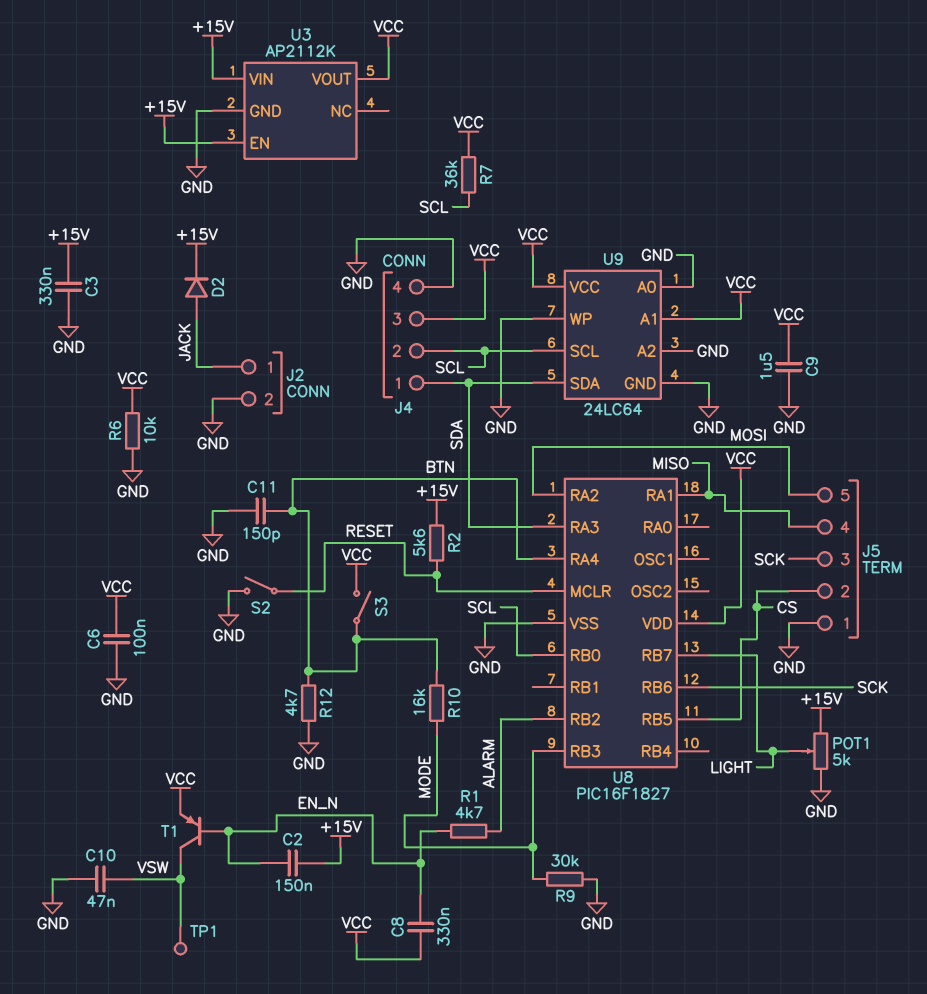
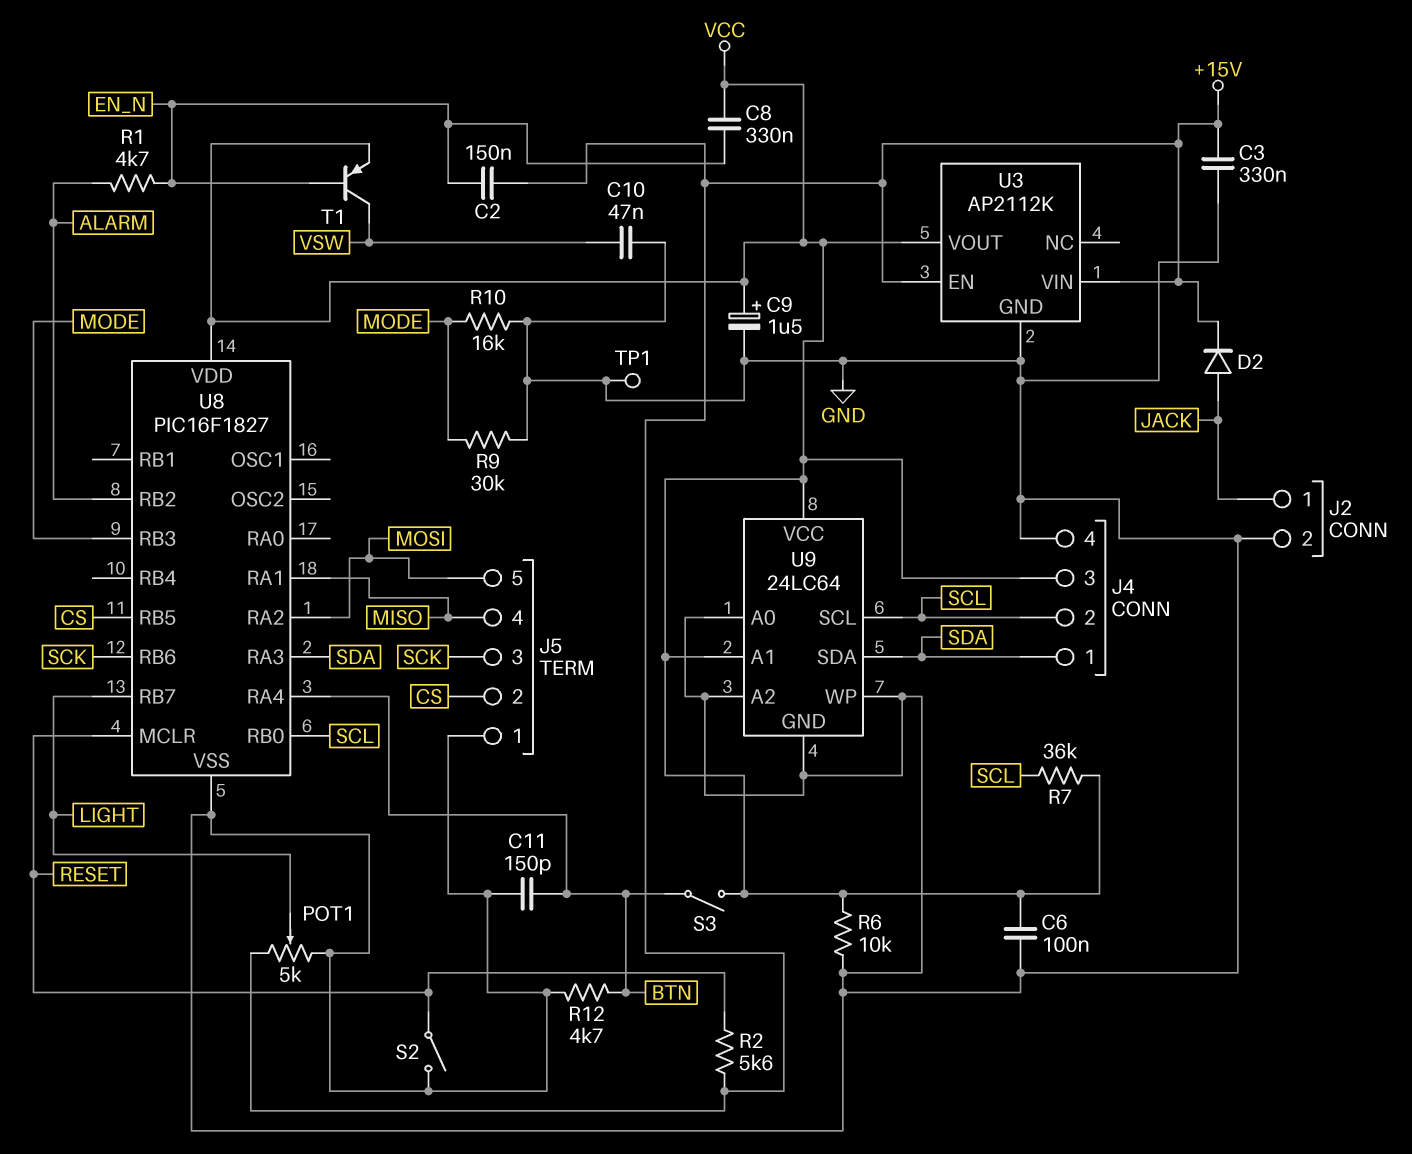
C9: 1.5uF (GND, VCC) -> 1.5uF (plus VCC, minus GND)
R10: 16k (BTN, MODE) -> 16k (GND, MODE)
TP1: test point (VSW) -> test point (GND)

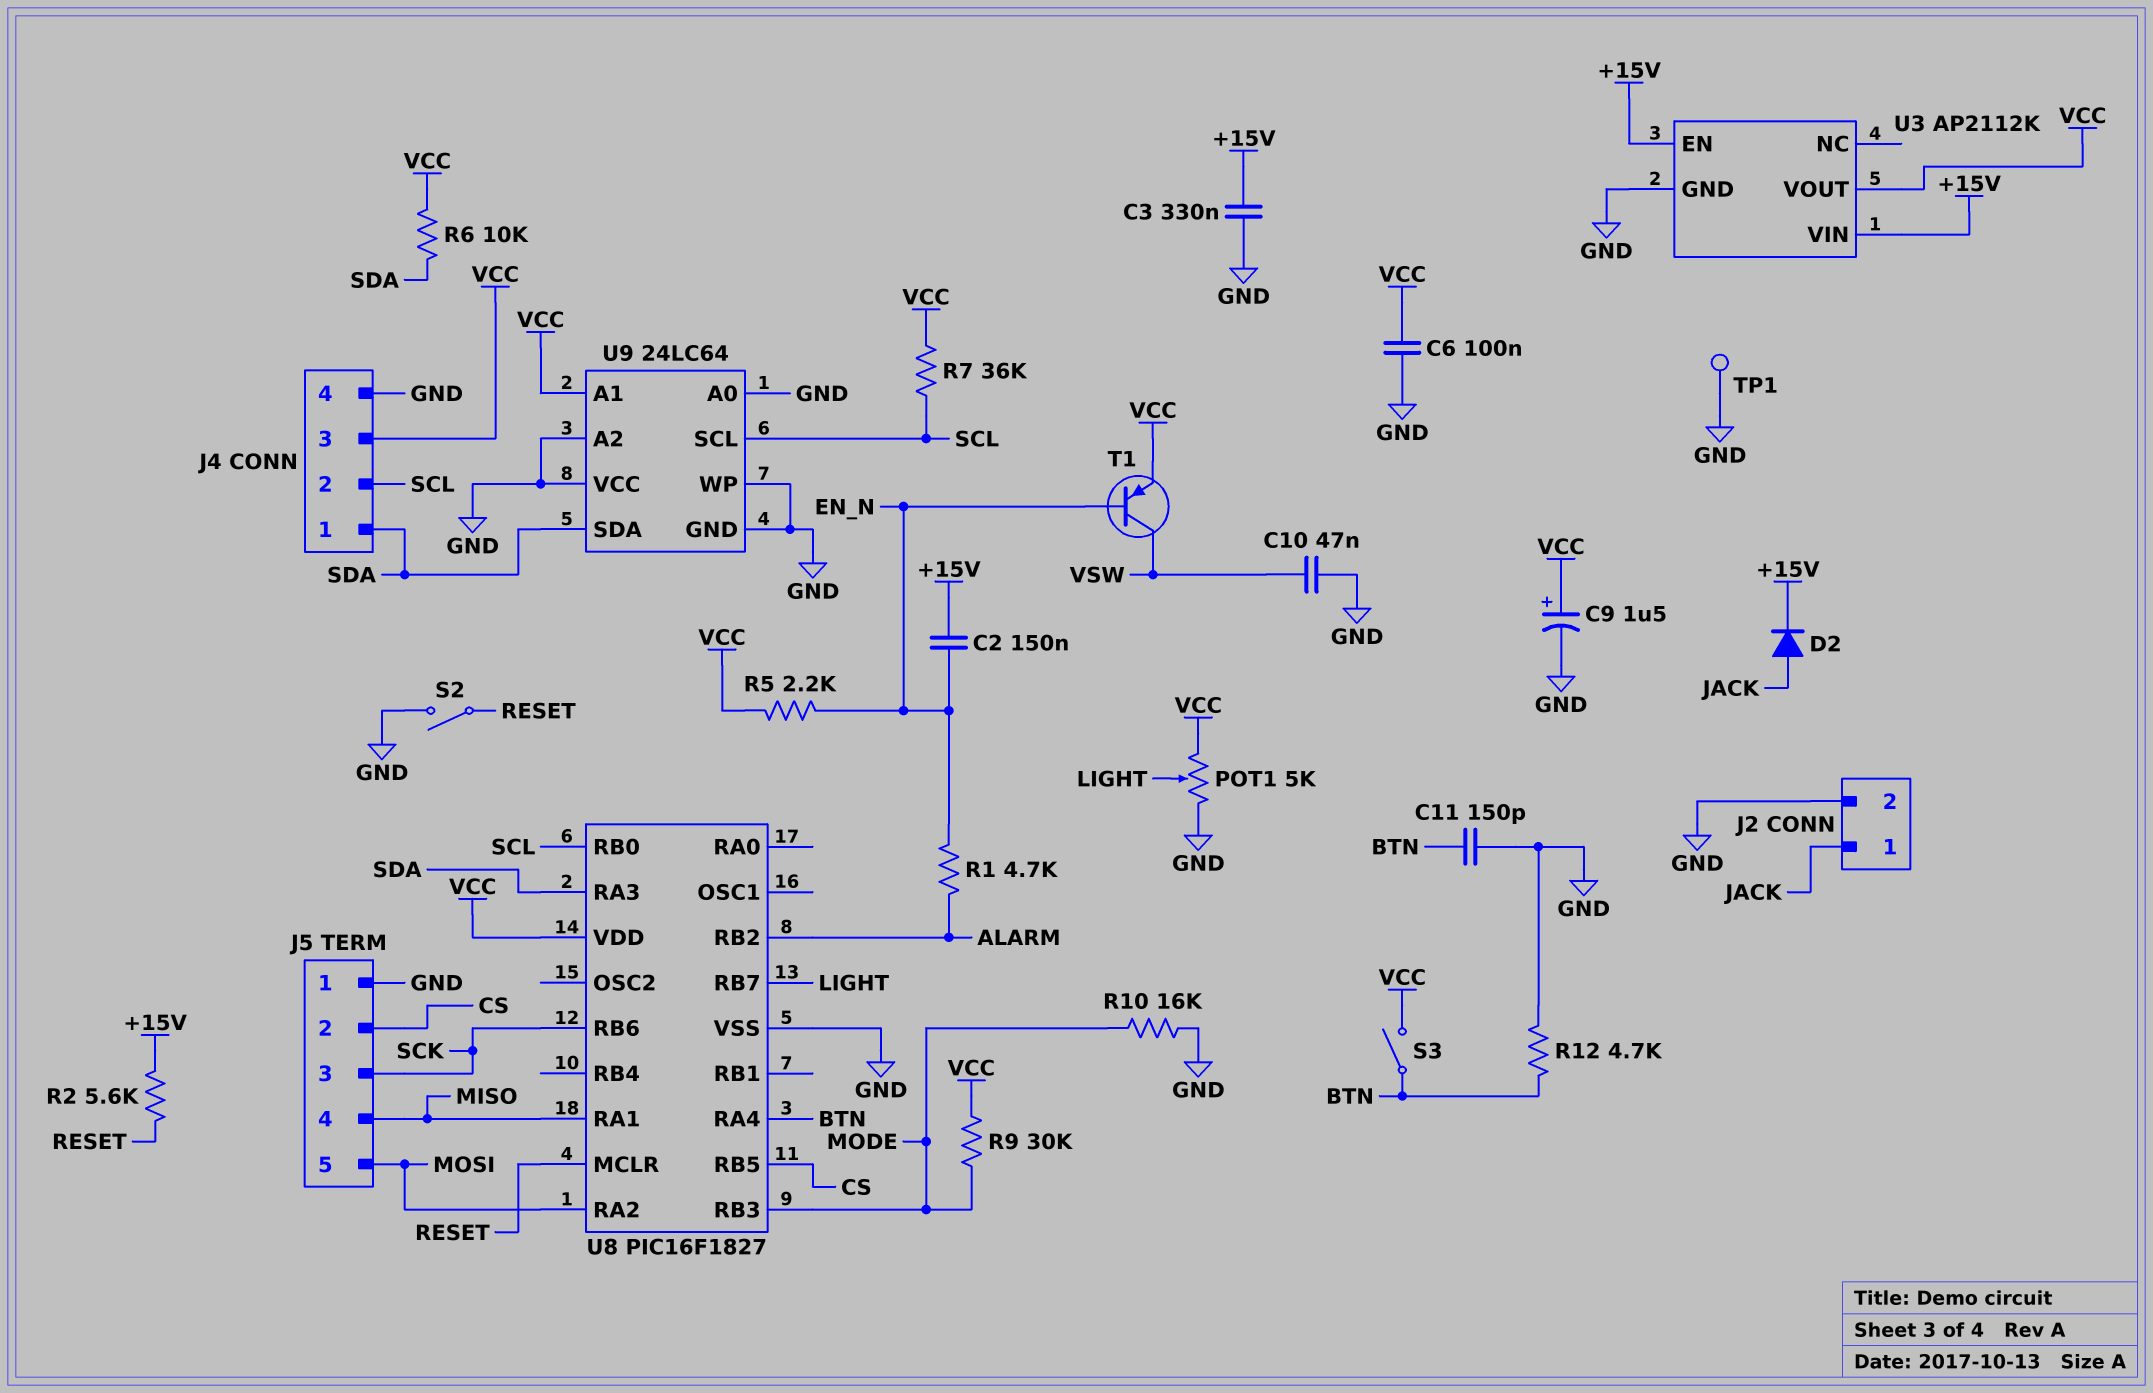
C8: 330nF (EN_N, VCC) -> none
POT1: 5k (+15V, GND, wiper LIGHT) -> 5k (GND, VCC, wiper LIGHT)
R5: none -> 2.2k (EN_N, VCC)
R6: 10k (GND, VCC) -> 10k (SDA, VCC)
R9: 30k (GND, MODE) -> 30k (MODE, VCC)
U9 pin VCC: VCC -> GND

